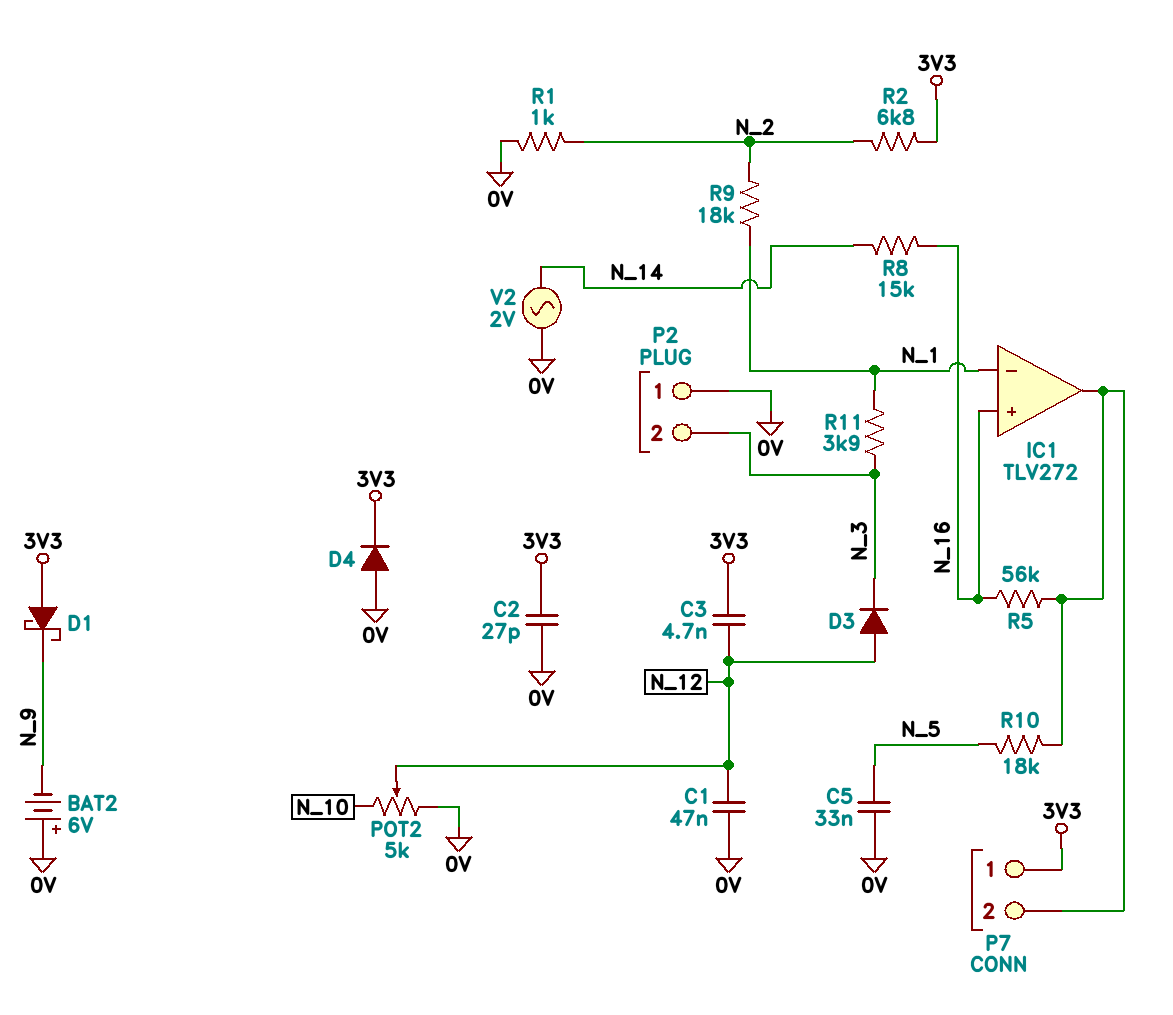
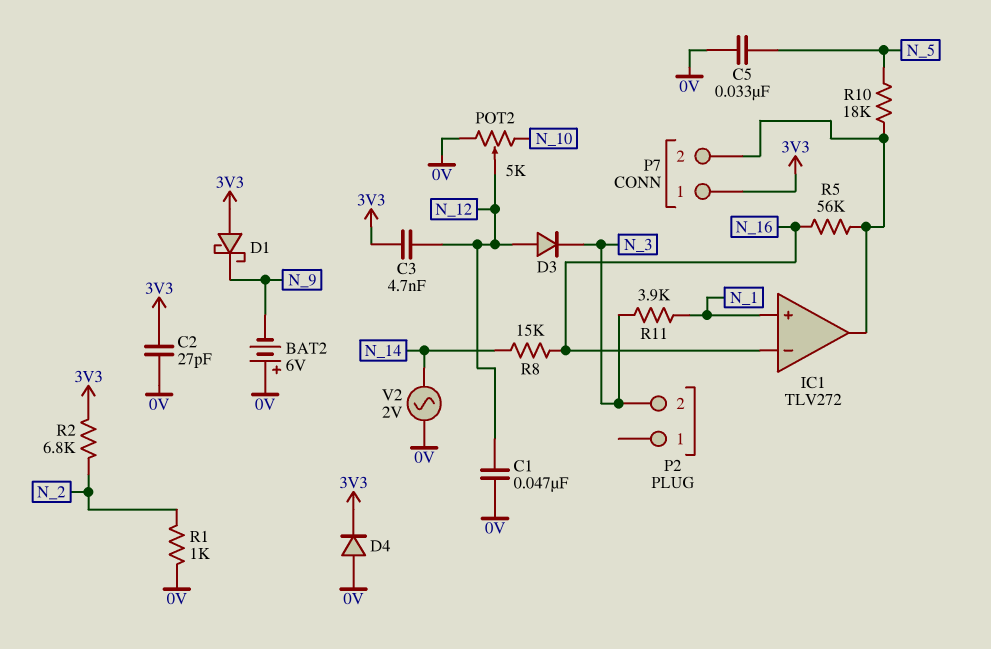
IC1 pin in+: N_16 -> N_1
IC1 pin in-: N_1 -> N_16
P2 pin 1: 0V -> none
R9: 18k (N_1, N_2) -> none

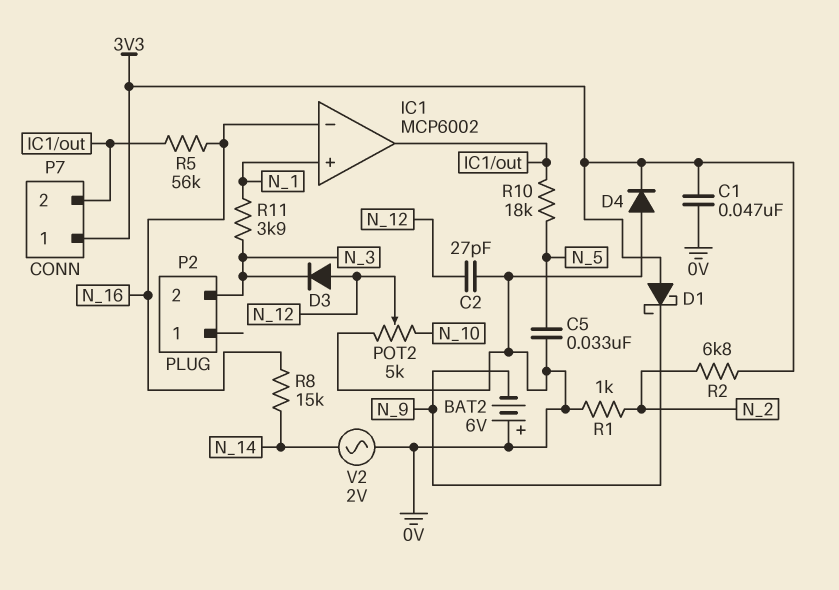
C1: 47nF (0V, N_12) -> 47nF (0V, 3V3)
C2: 27pF (0V, 3V3) -> 27pF (0V, N_12)
C3: 4.7nF (3V3, N_12) -> none
IC1: TLV272 -> MCP6002

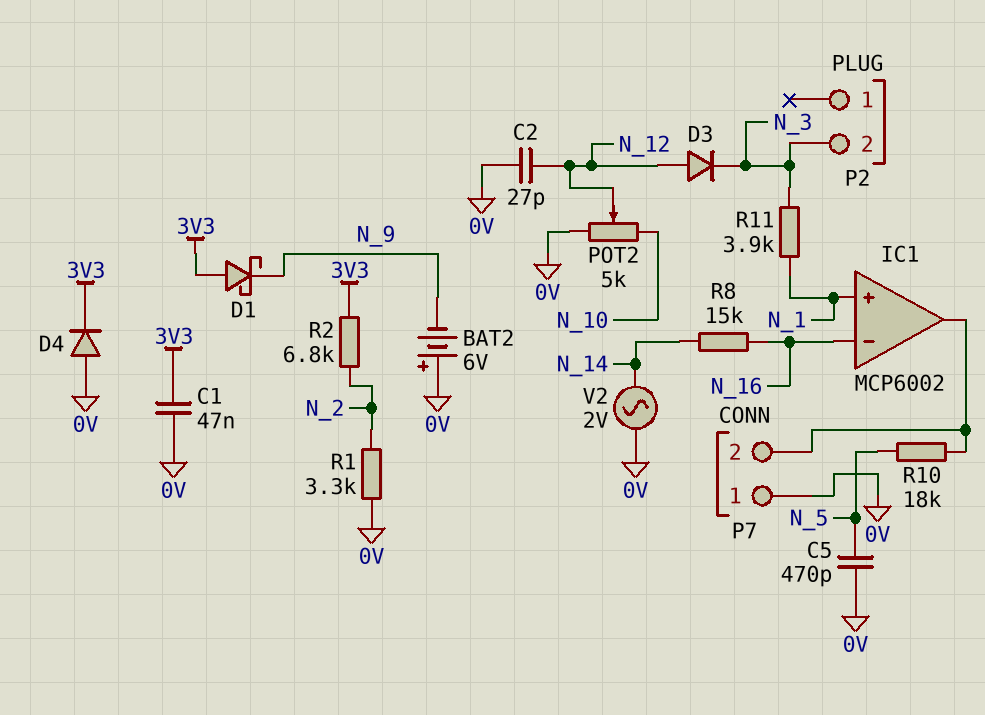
C5: 33nF (0V, N_5) -> 470pF (0V, N_5)
P7 pin 1: 3V3 -> 0V
R1: 1k (0V, N_2) -> 3.3k (0V, N_2)
R5: 56k (IC1/out, N_16) -> none

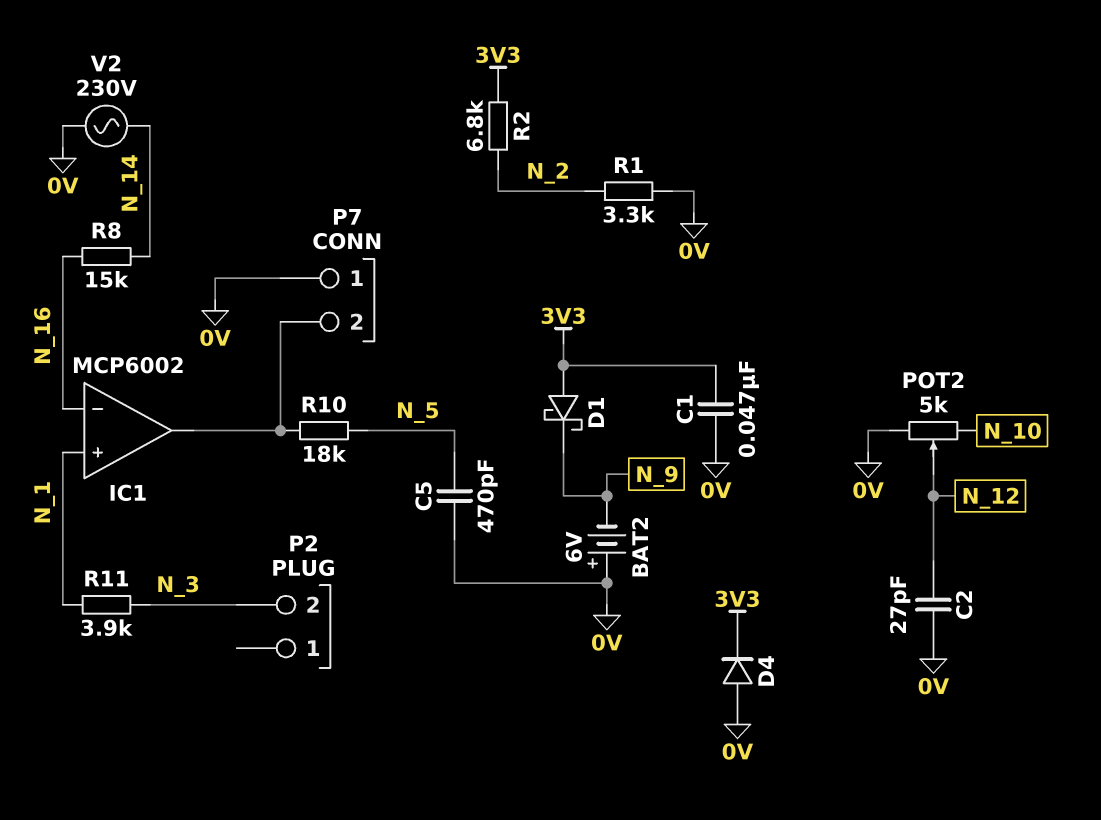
D3: diode (A N_12, K N_3) -> none
V2: AC 2V (0V, N_14) -> AC 230V (0V, N_14)

